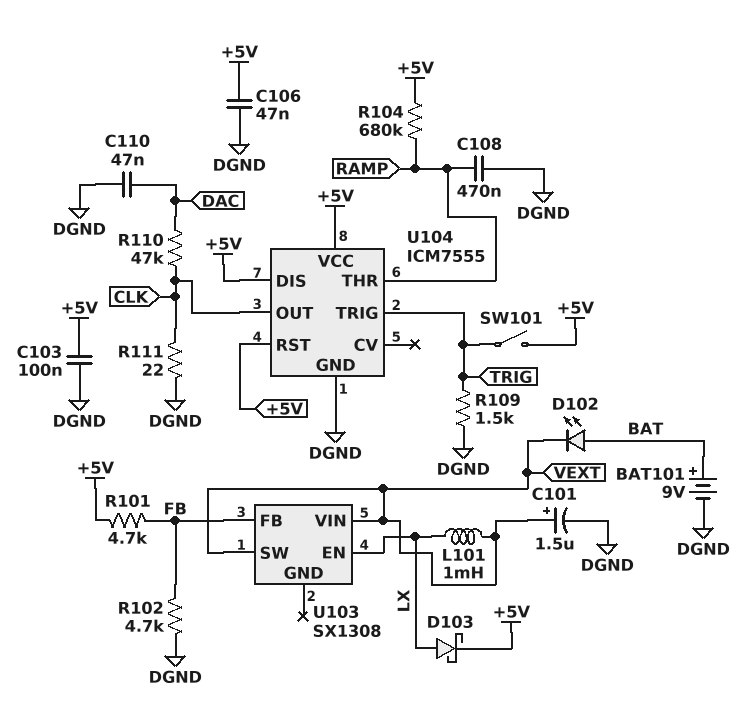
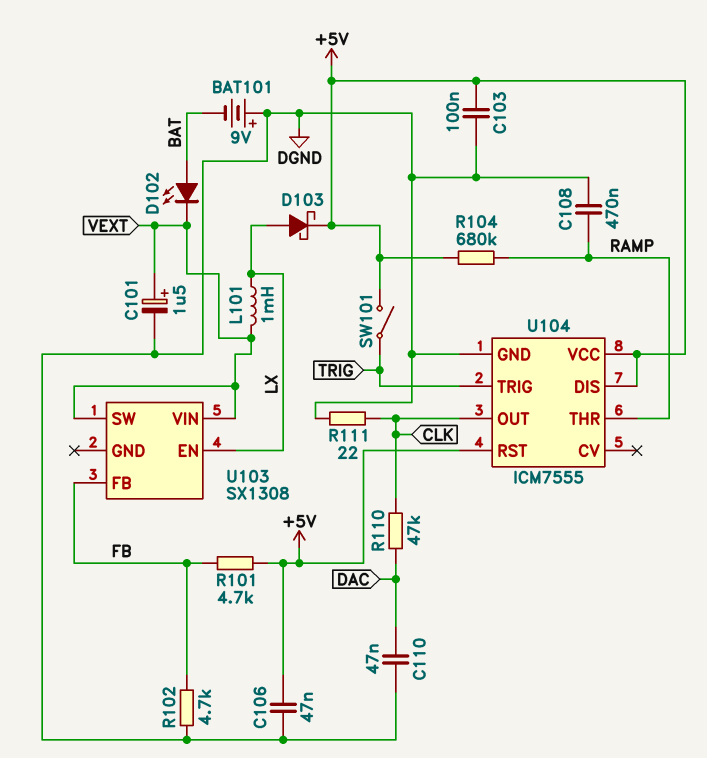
BAT101: 9V (plus BAT, minus DGND) -> 9V (plus DGND, minus BAT)
R109: 1.5k (DGND, TRIG) -> none

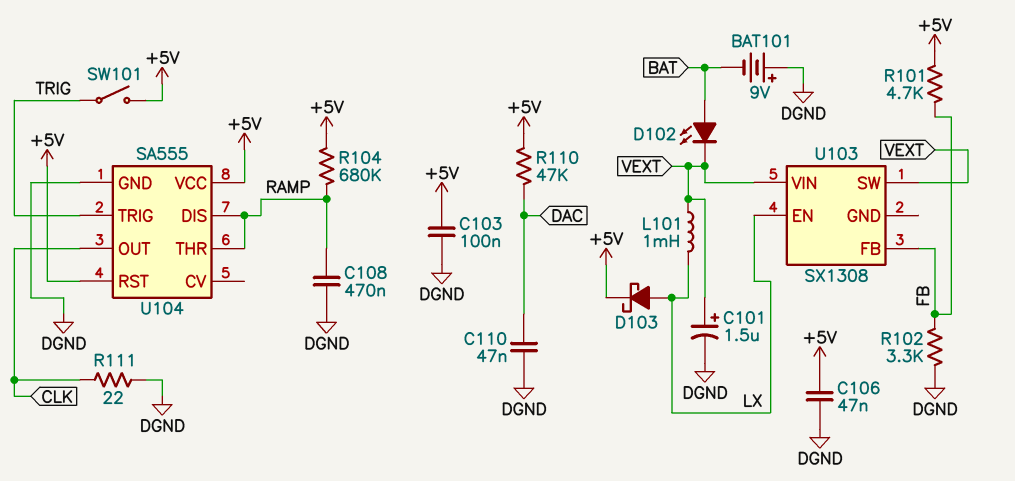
R102: 4.7k (DGND, FB) -> 3.3k (DGND, FB)
R110: 47k (CLK, DAC) -> 47k (+5V, DAC)
U104: ICM7555 -> SA555
U104 pin DIS: +5V -> RAMP

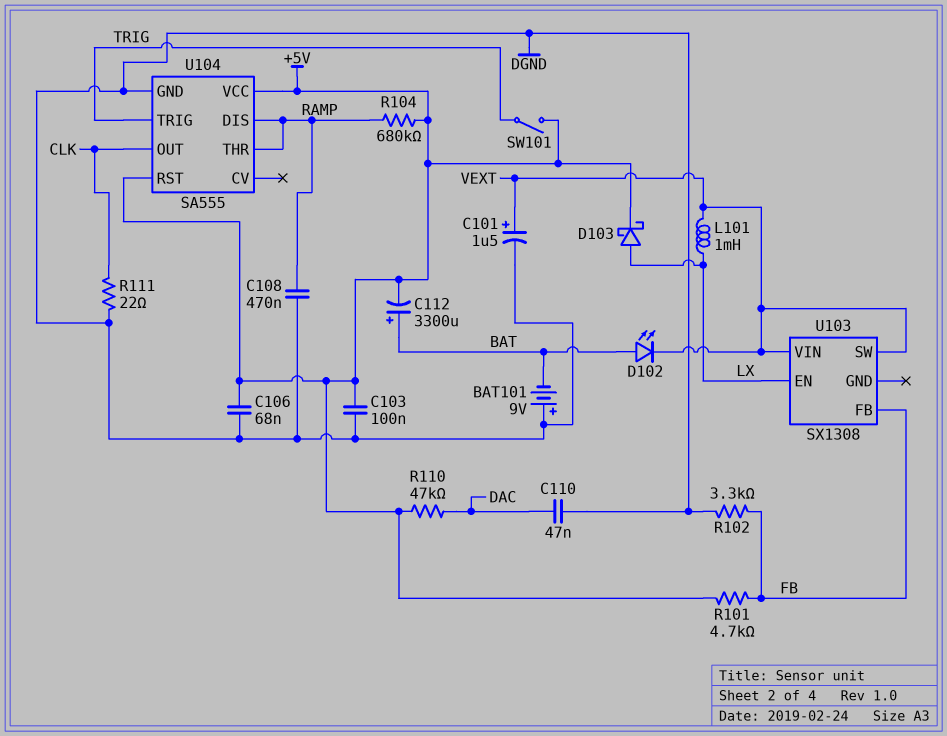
C106: 47nF (+5V, DGND) -> 68nF (+5V, DGND)
C112: none -> 3300uF (plus BAT, minus +5V)

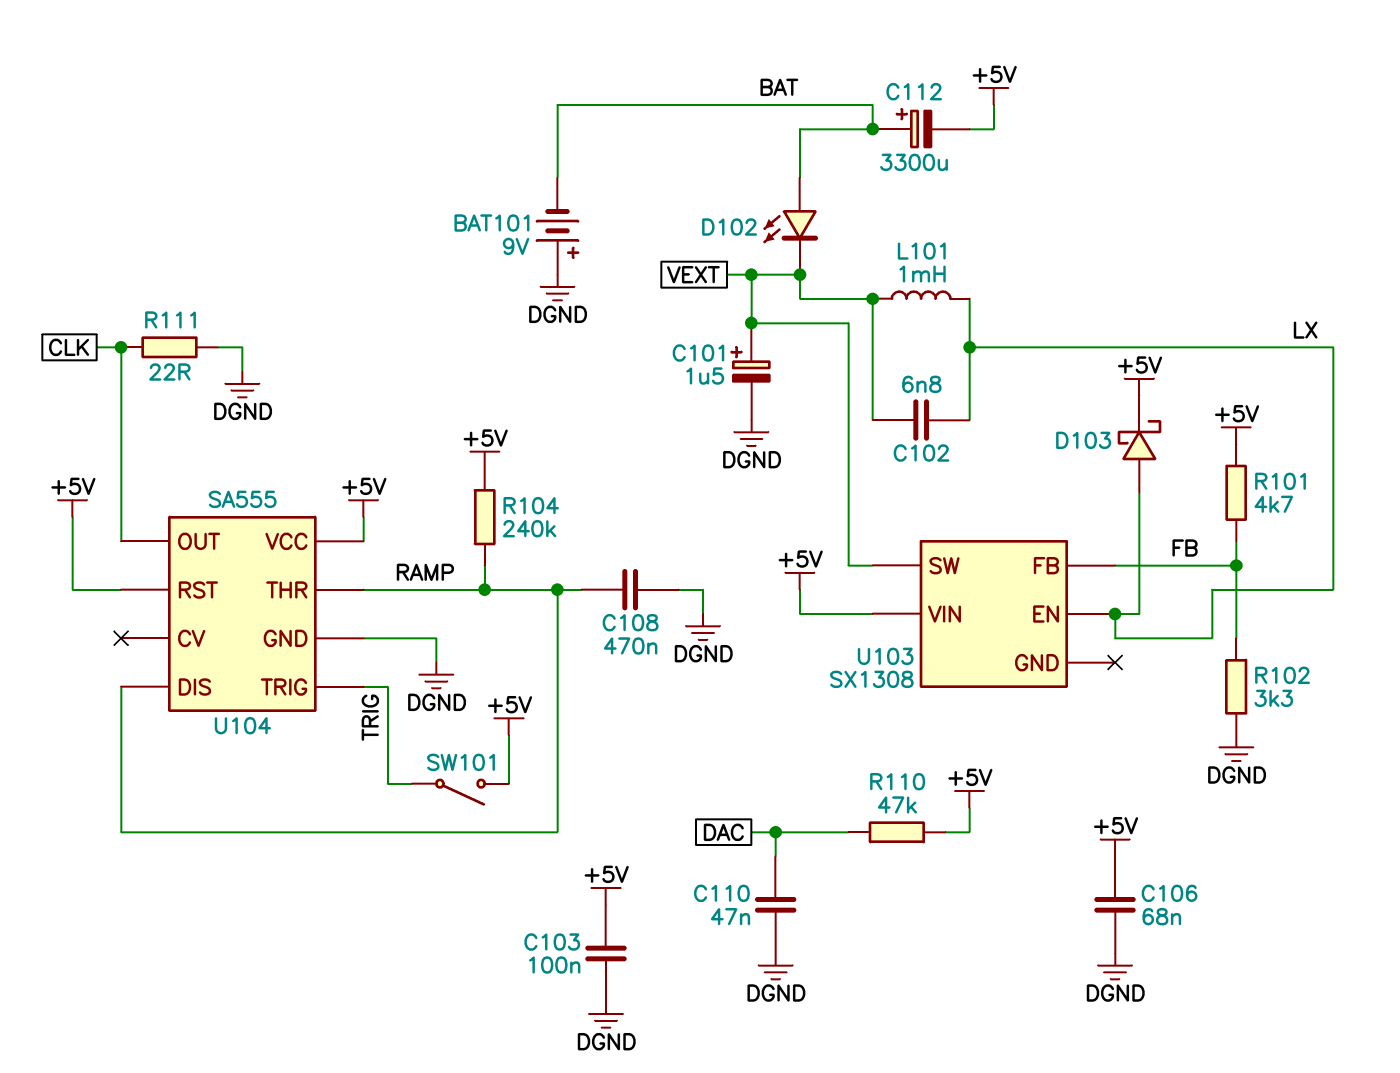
C102: none -> 6.8nF (LX, VEXT)
R104: 680k (+5V, RAMP) -> 240k (+5V, RAMP)
U103 pin VIN: VEXT -> +5V

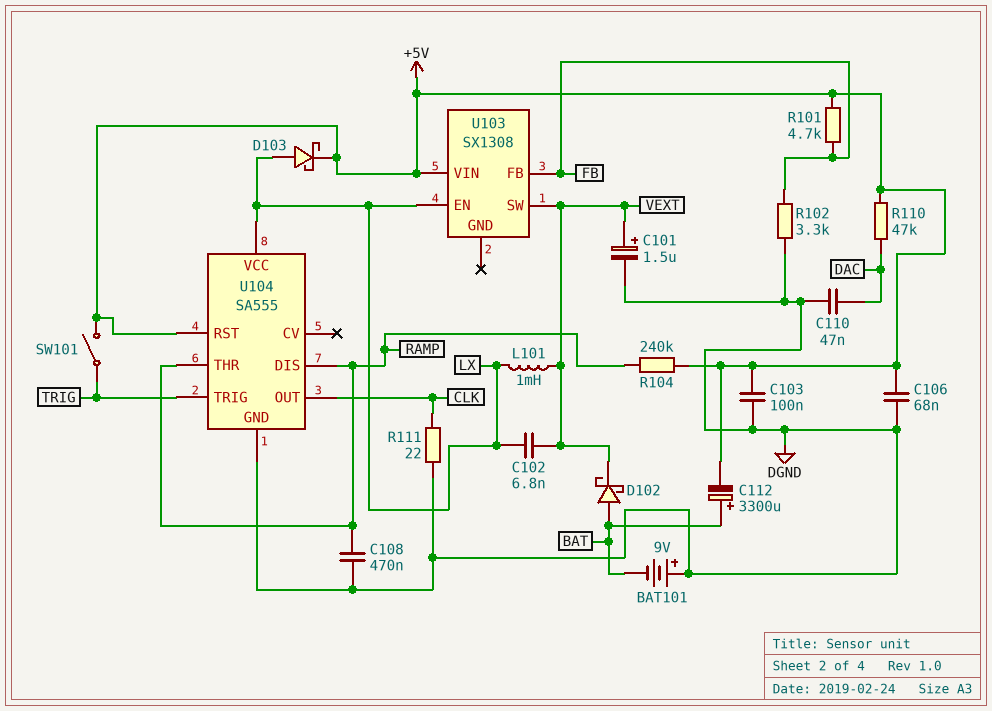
D102: LED (A BAT, K VEXT) -> schottky (A BAT, K VEXT)
U104 pin VCC: +5V -> LX

